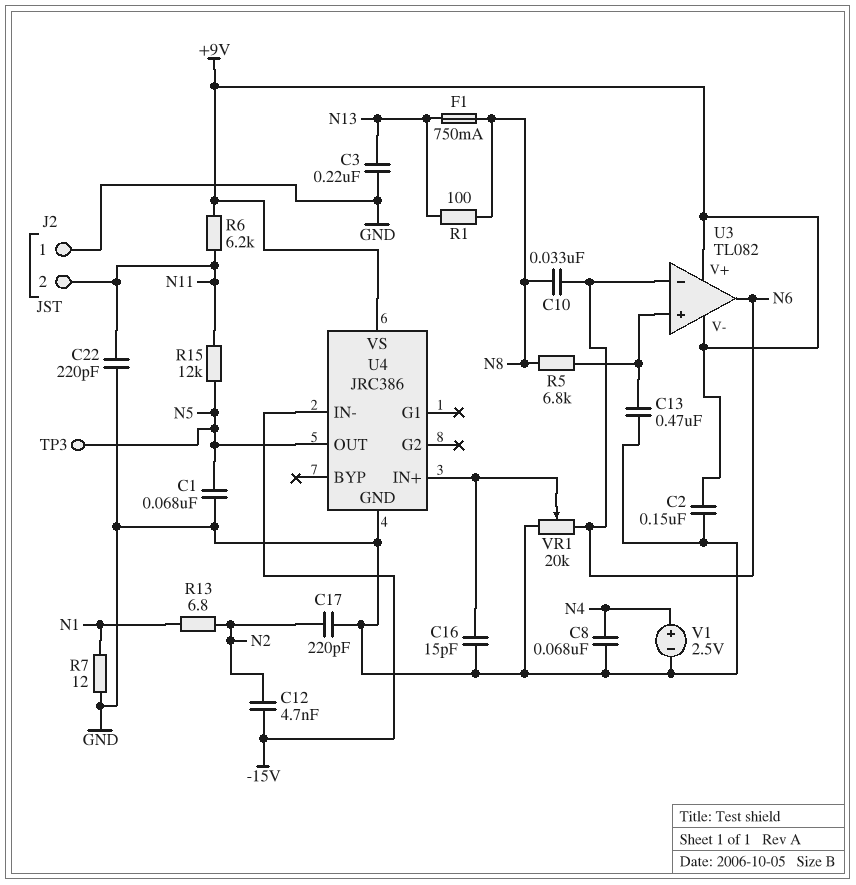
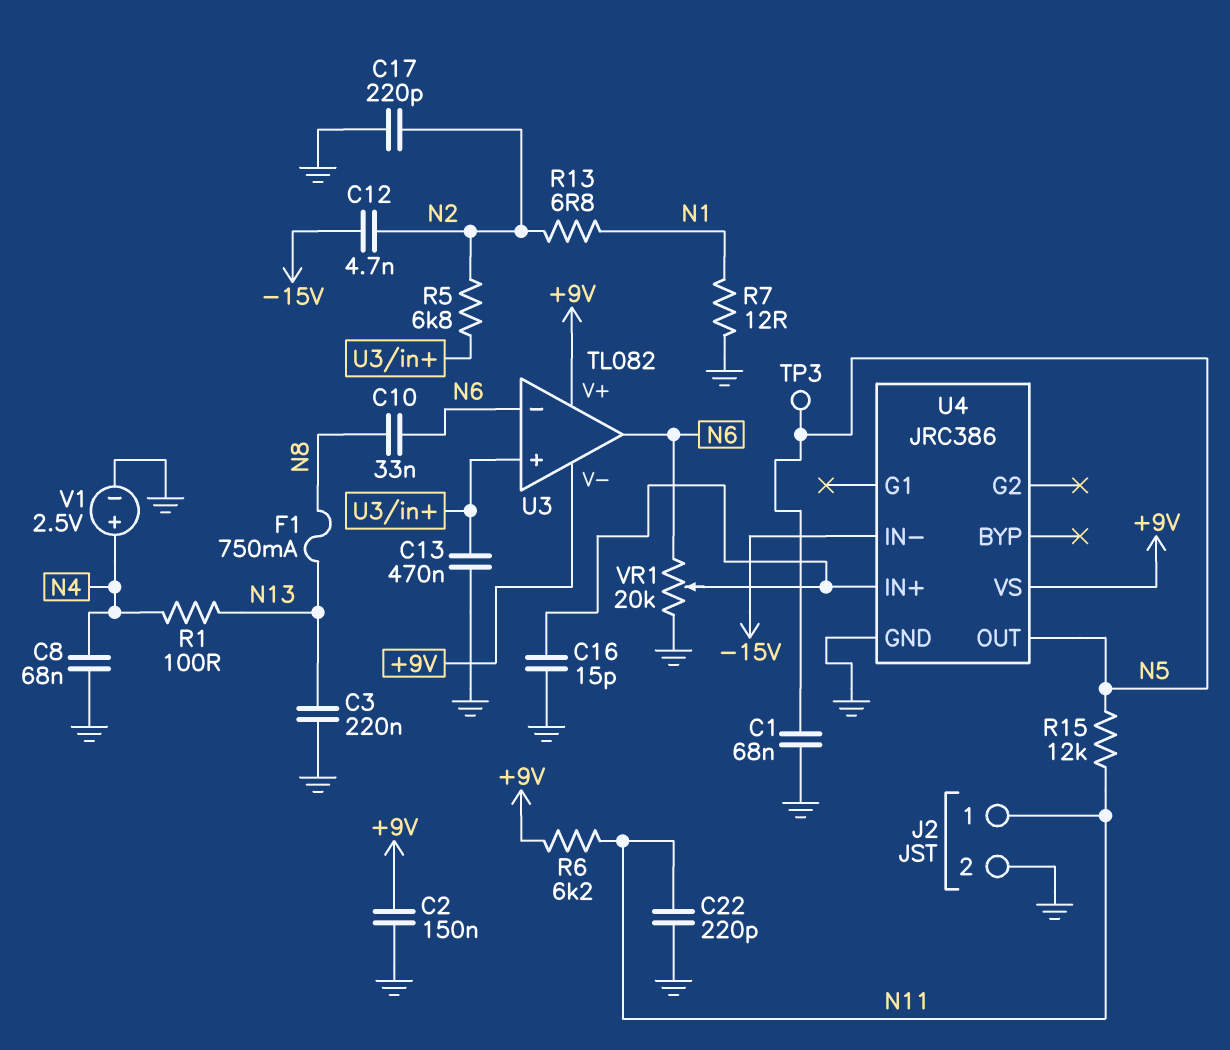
J2 pin 1: GND -> N11
J2 pin 2: N11 -> GND
R1: 100 (N8, N13) -> 100 (N4, N13)
R5: 6.8k (N8, U3/in+) -> 6.8k (N2, U3/in+)

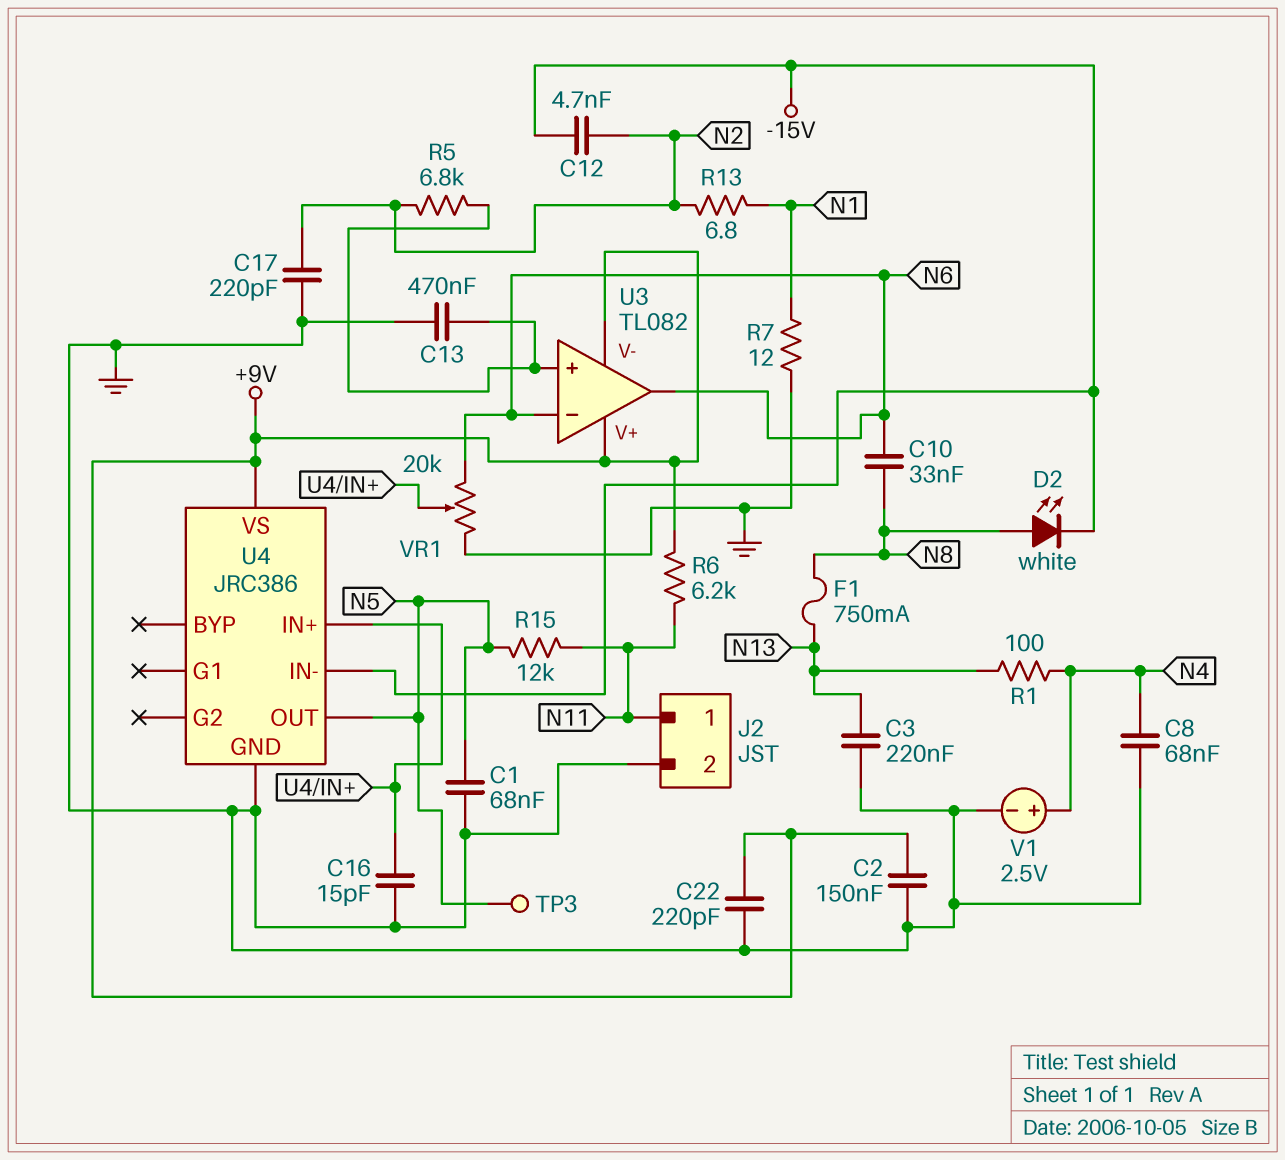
C22: 220pF (GND, N11) -> 220pF (+9V, GND)
D2: none -> LED white (A N8, K -15V)

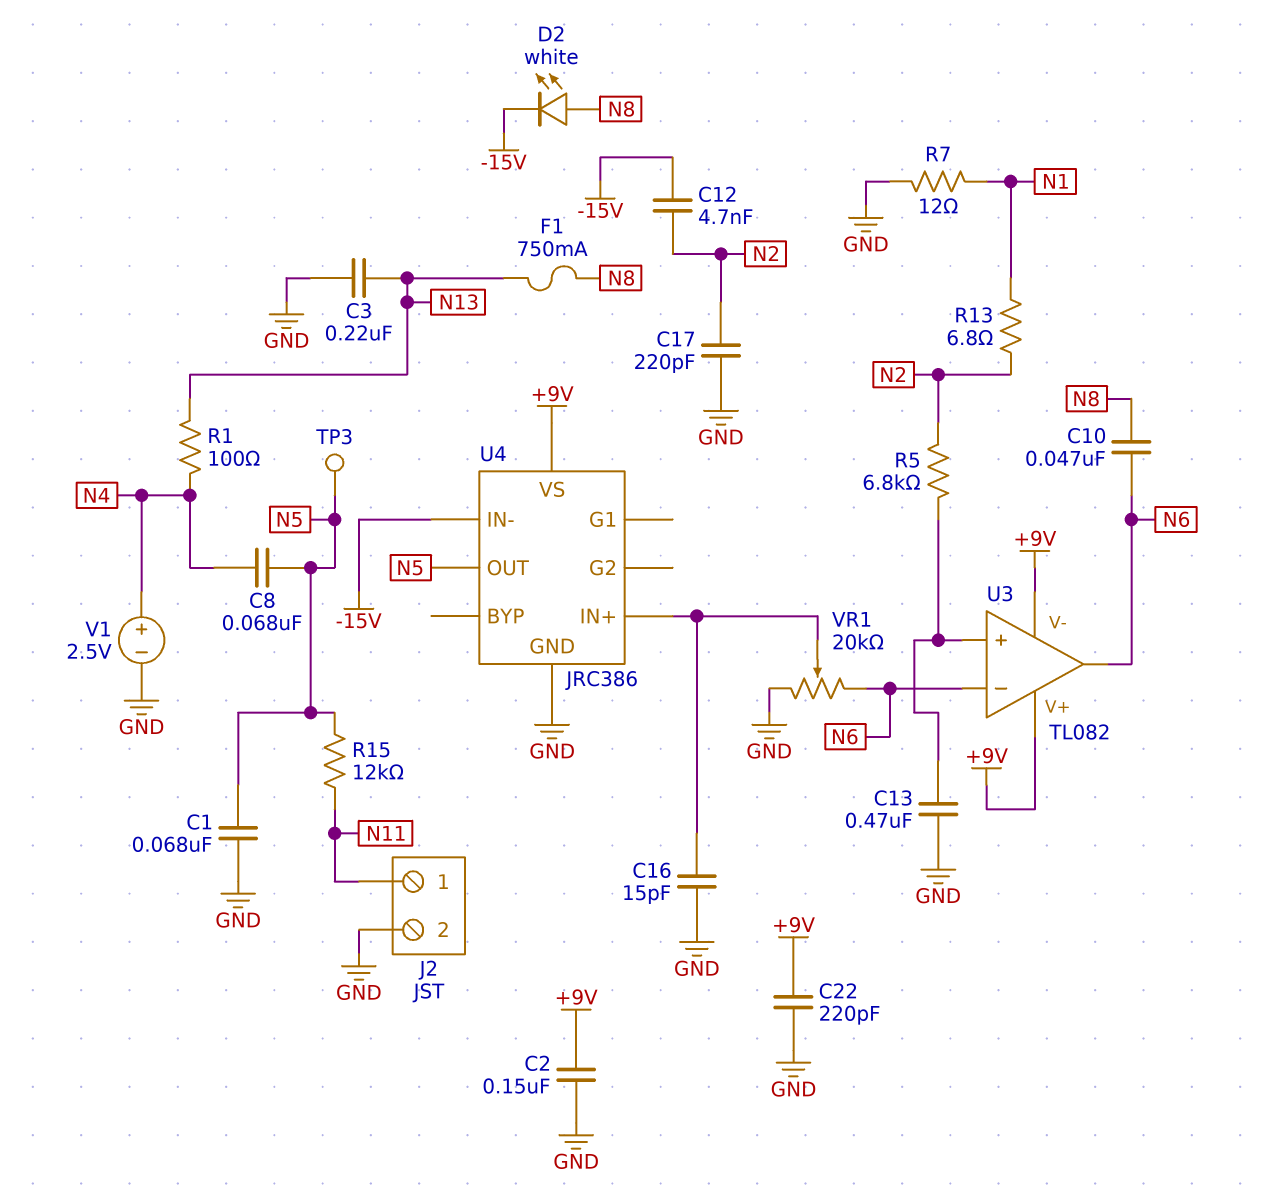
C8: 68nF (GND, N4) -> 68nF (N4, N5)
C10: 33nF (N6, N8) -> 47nF (N6, N8)
R6: 6.2k (+9V, N11) -> none

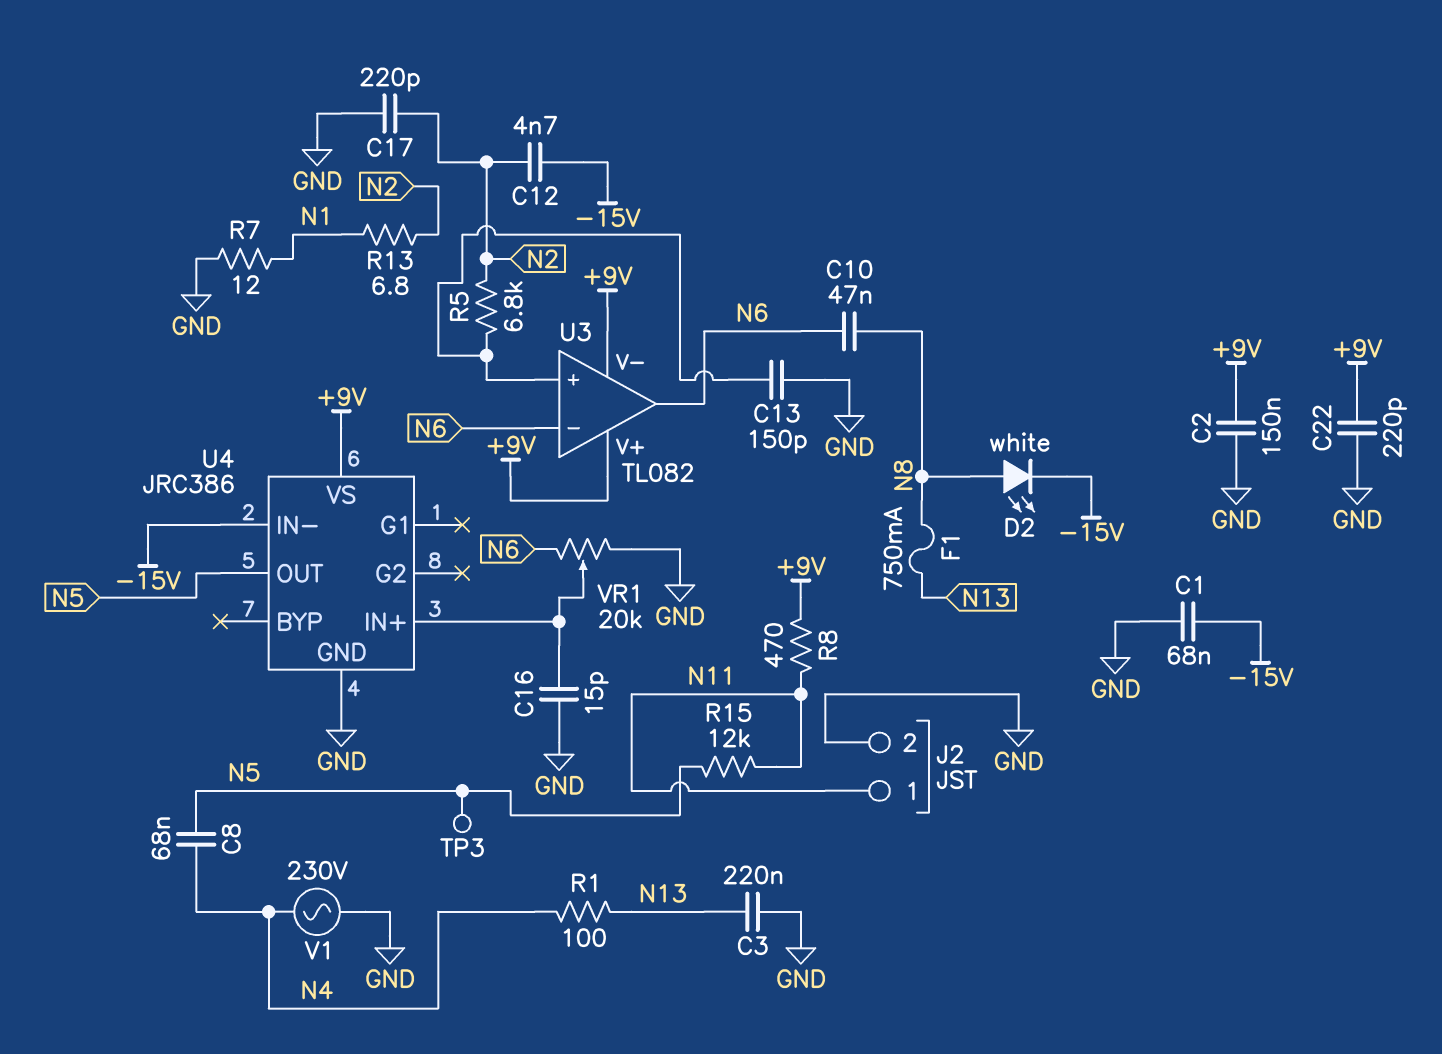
C1: 68nF (GND, N5) -> 68nF (-15V, GND)
C13: 470nF (GND, U3/in+) -> 150pF (GND, U3/in+)
R8: none -> 470 (+9V, N11)
V1: 2.5V (plus N4, minus GND) -> AC 230V (GND, N4)

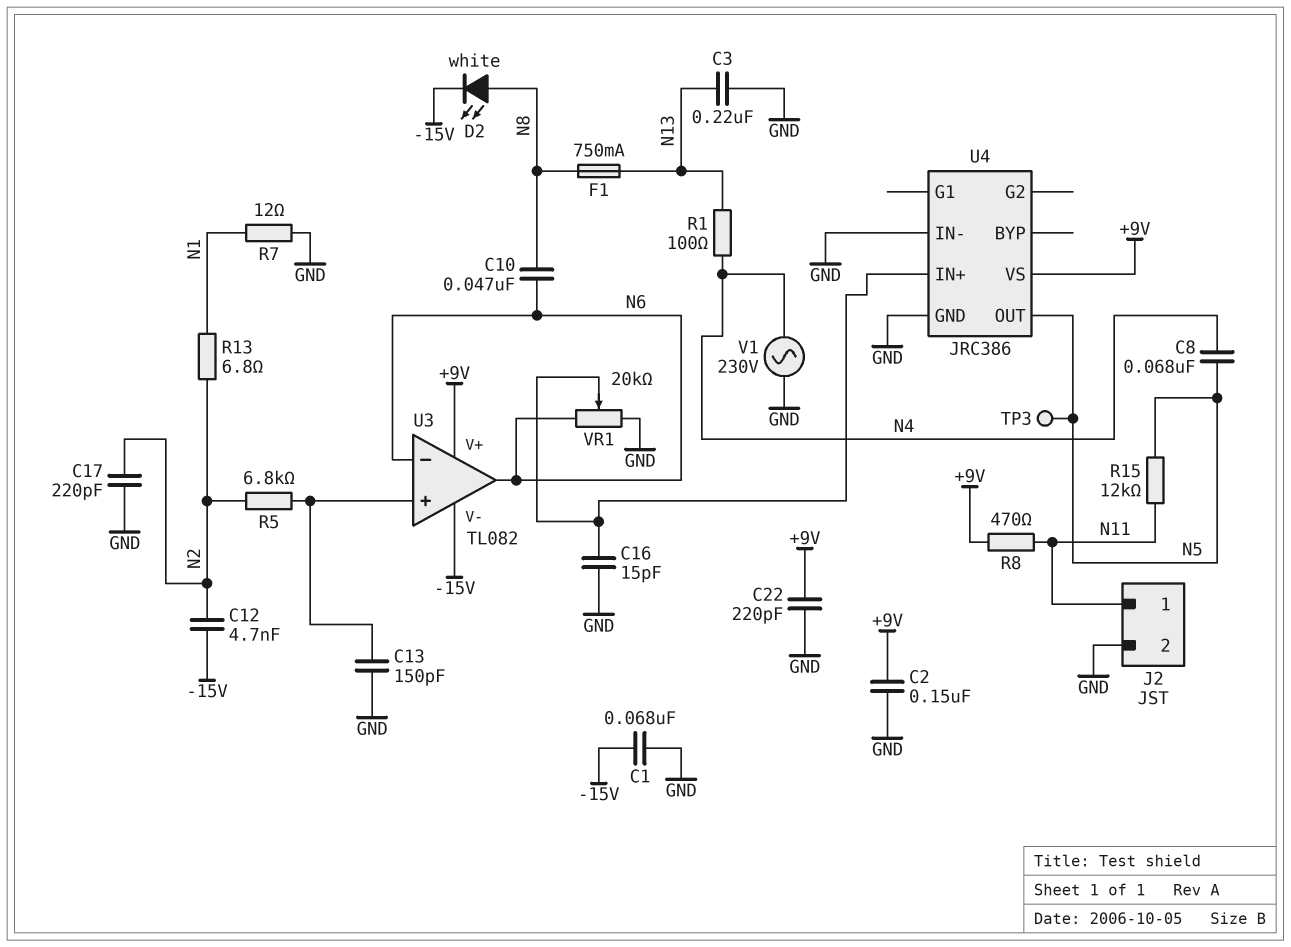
U3 pin V-: +9V -> -15V
U4 pin IN-: -15V -> GND

